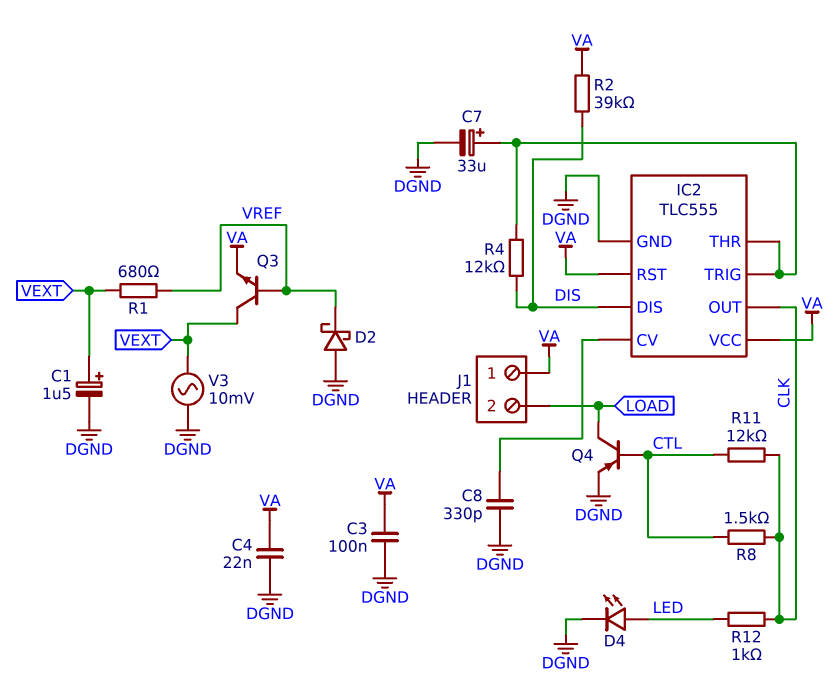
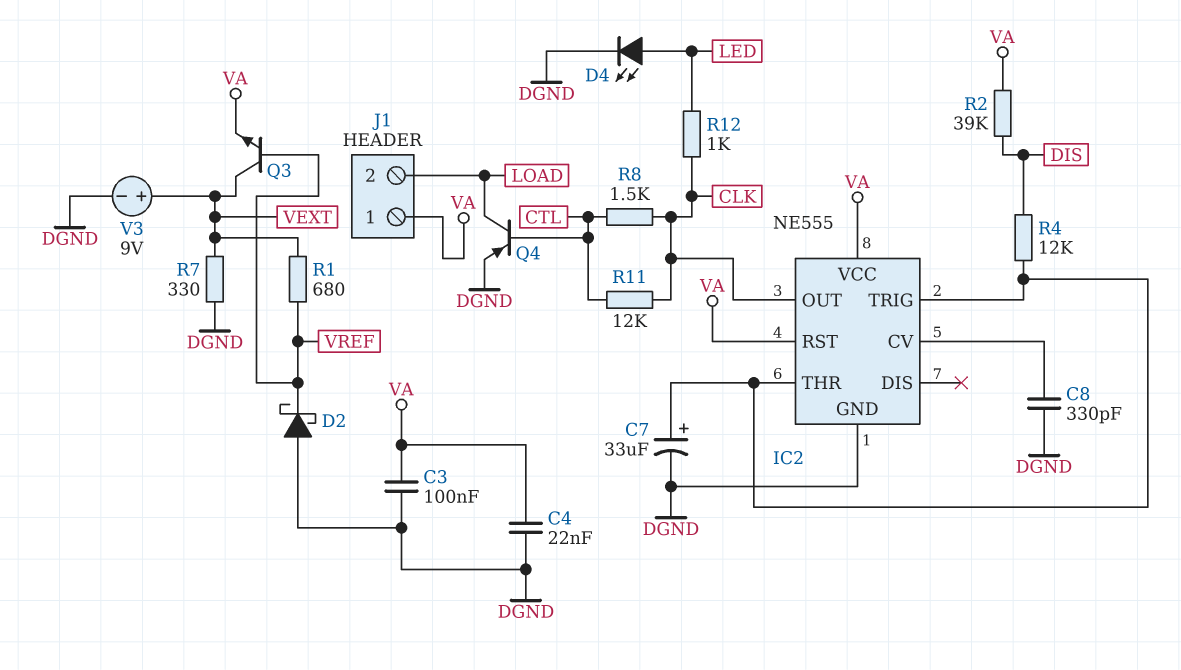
C1: 1.5uF (plus VEXT, minus DGND) -> none
IC2: TLC555 -> NE555
IC2 pin DIS: DIS -> none
R7: none -> 330 (DGND, VEXT)
V3: AC 10mV (DGND, VEXT) -> 9V (plus VEXT, minus DGND)

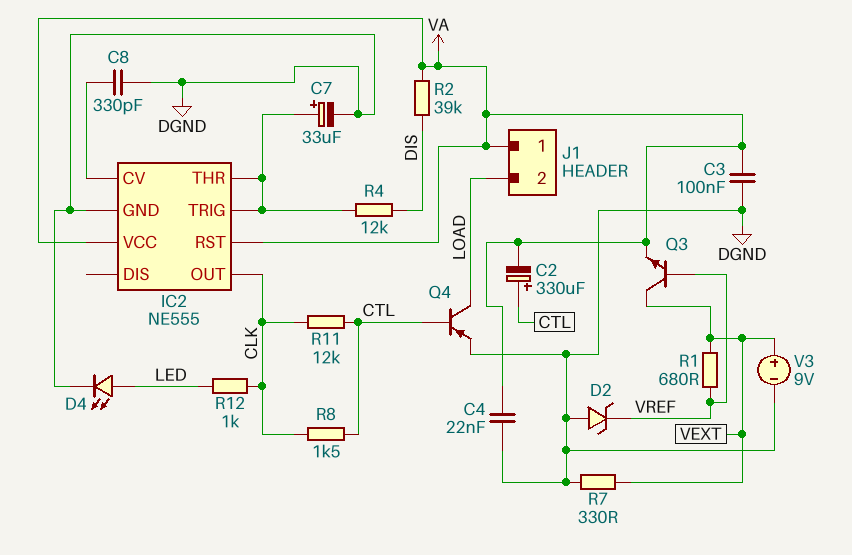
C2: none -> 330uF (plus CTL, minus VA)
D2: schottky (A DGND, K VREF) -> zener (A DGND, K VREF)

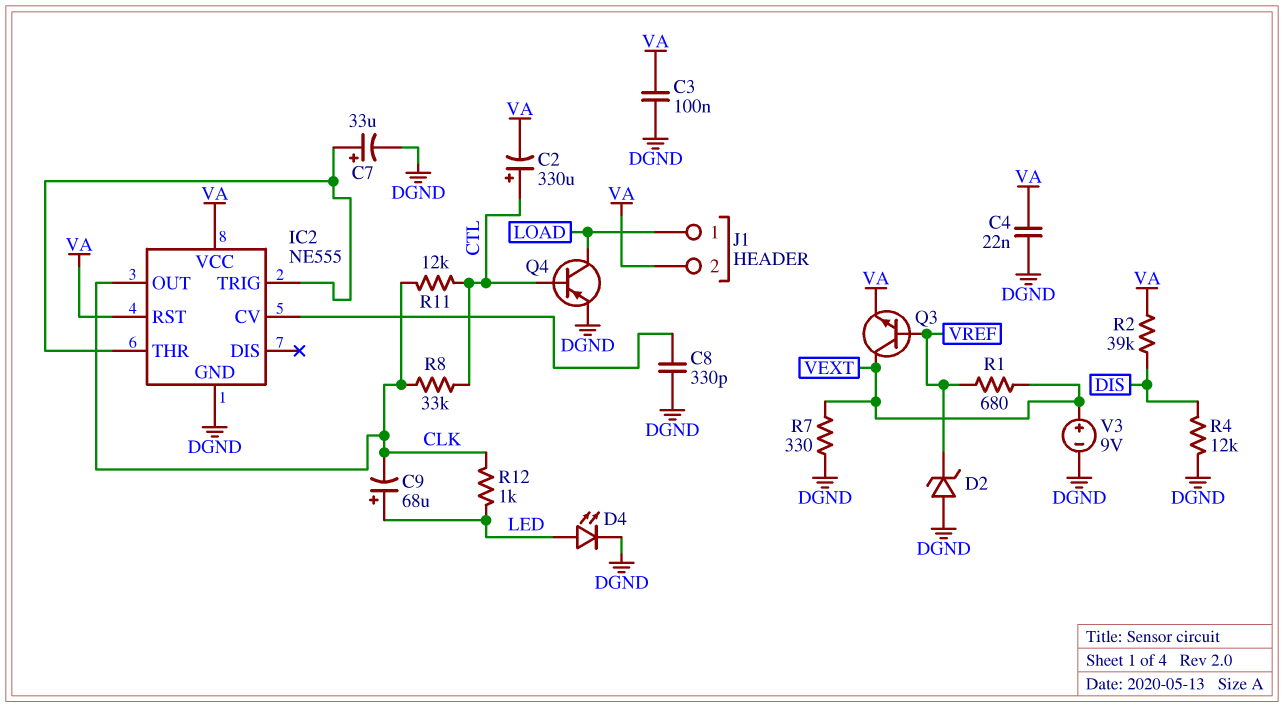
C9: none -> 68uF (plus LED, minus CLK)
J1 pin 1: VA -> LOAD
J1 pin 2: LOAD -> VA
R4: 12k (DIS, IC2/THR) -> 12k (DGND, DIS)
R8: 1.5k (CLK, CTL) -> 33k (CLK, CTL)

